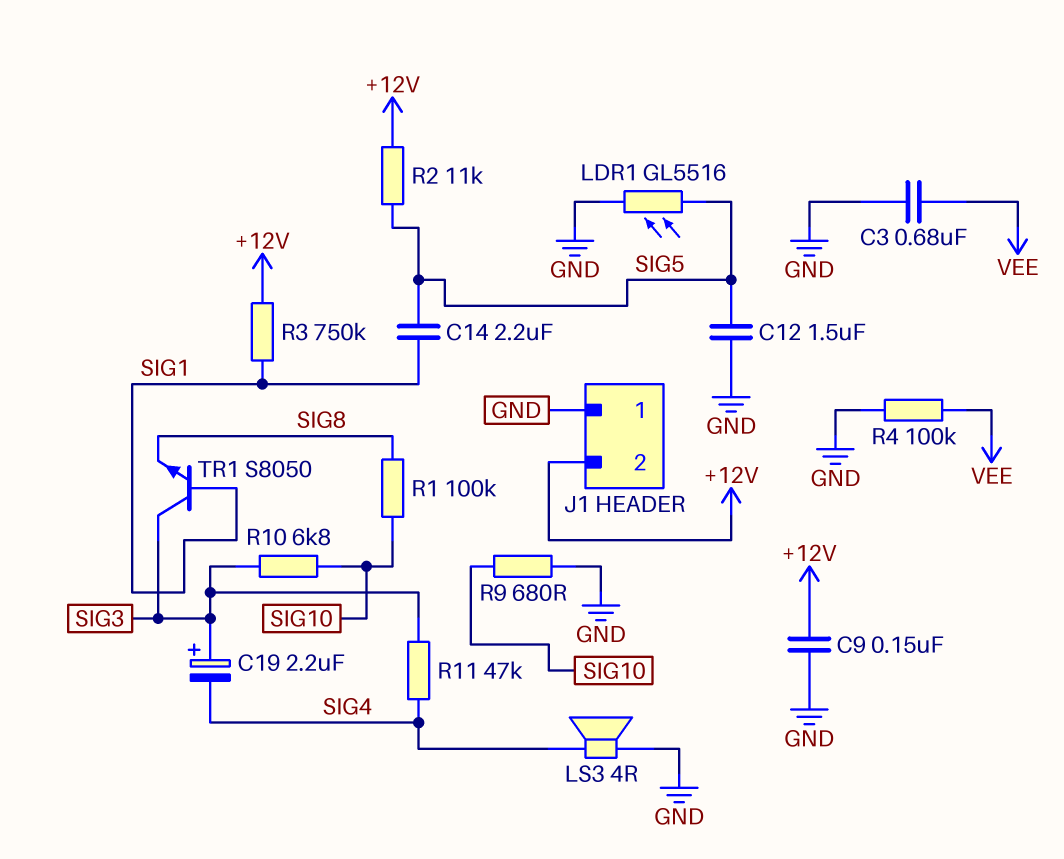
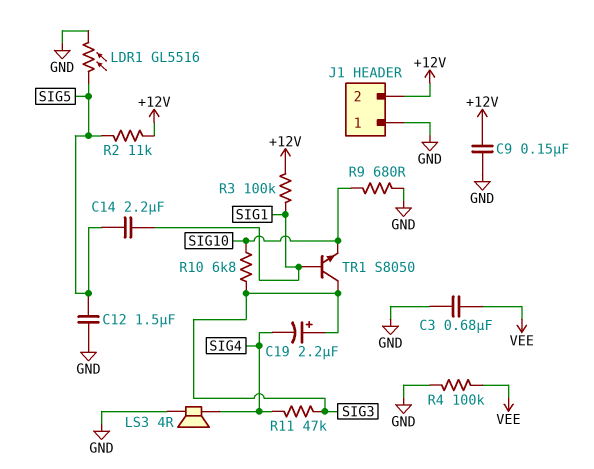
R1: 100k (SIG8, SIG10) -> none
R3: 750k (+12V, SIG1) -> 100k (+12V, SIG1)
TR1: NPN S8050 (B SIG1, C SIG3, E SIG8) -> NPN S8050 (B SIG1, C SIG3, E SIG10)

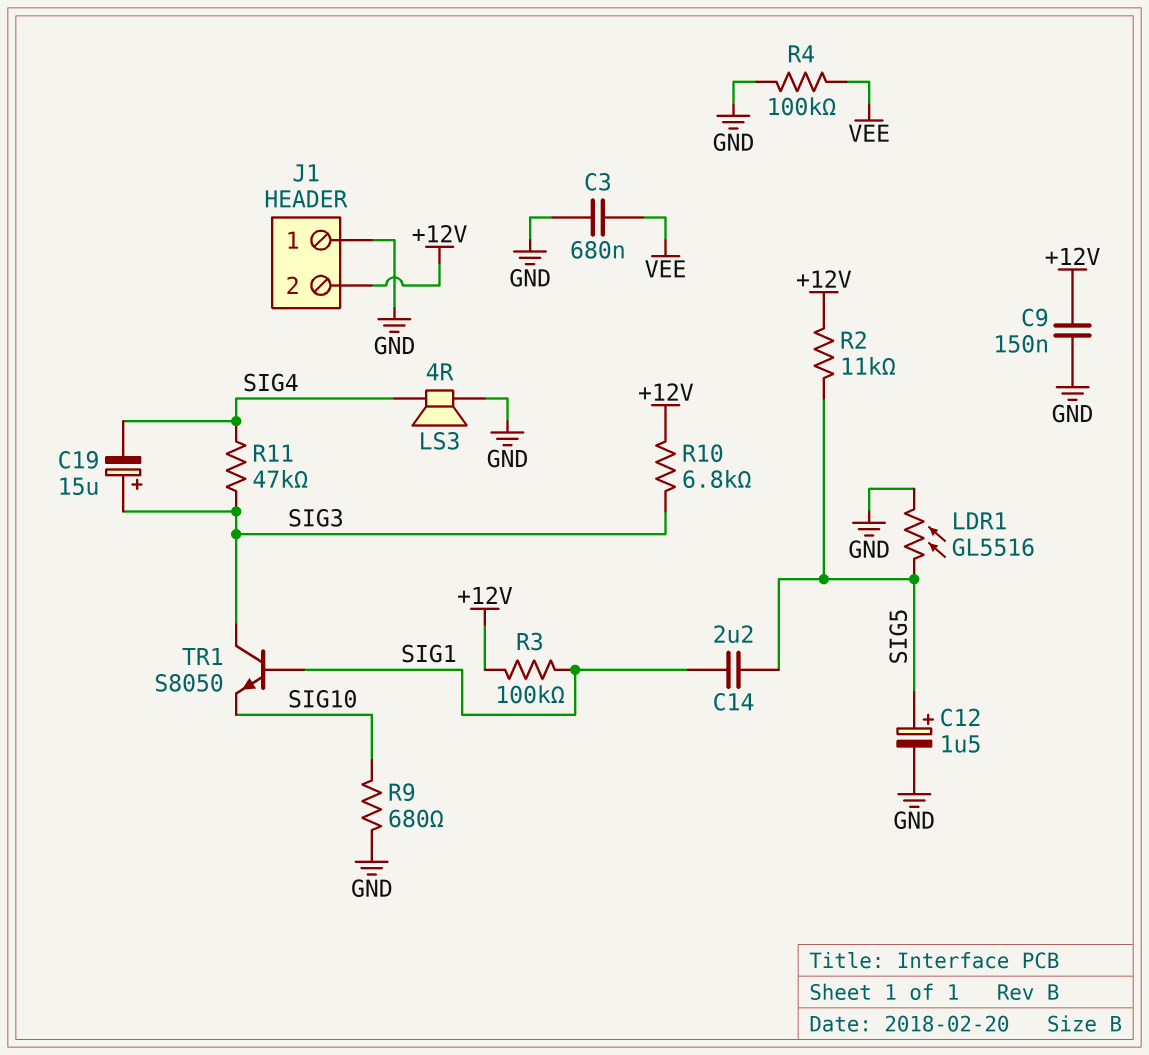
C12: 1.5uF (GND, SIG5) -> 1.5uF (plus SIG5, minus GND)
C19: 2.2uF (plus SIG3, minus SIG4) -> 15uF (plus SIG3, minus SIG4)
R10: 6.8k (SIG3, SIG10) -> 6.8k (+12V, SIG3)

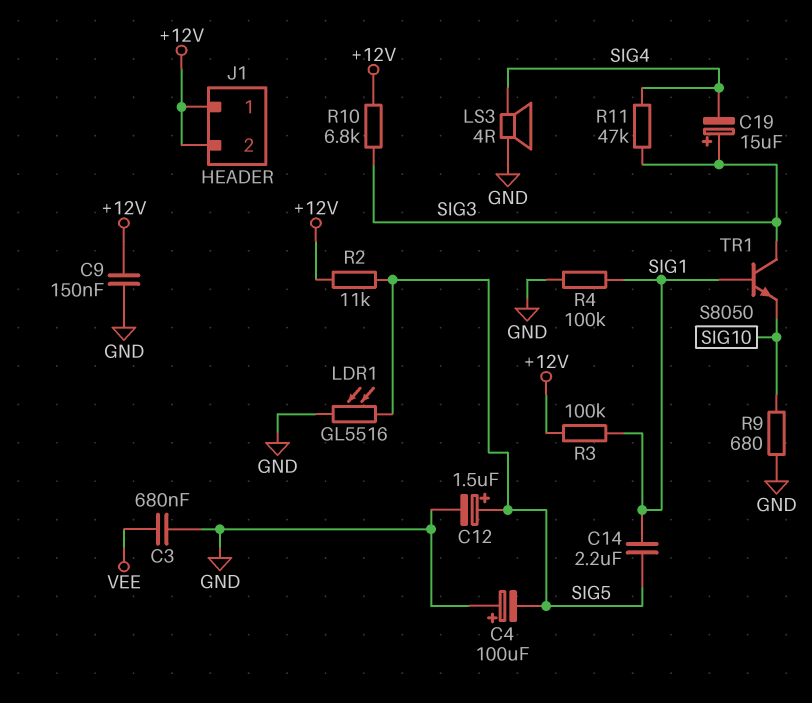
C4: none -> 100uF (plus GND, minus SIG5)
J1 pin 1: GND -> +12V
R4: 100k (GND, VEE) -> 100k (GND, SIG1)

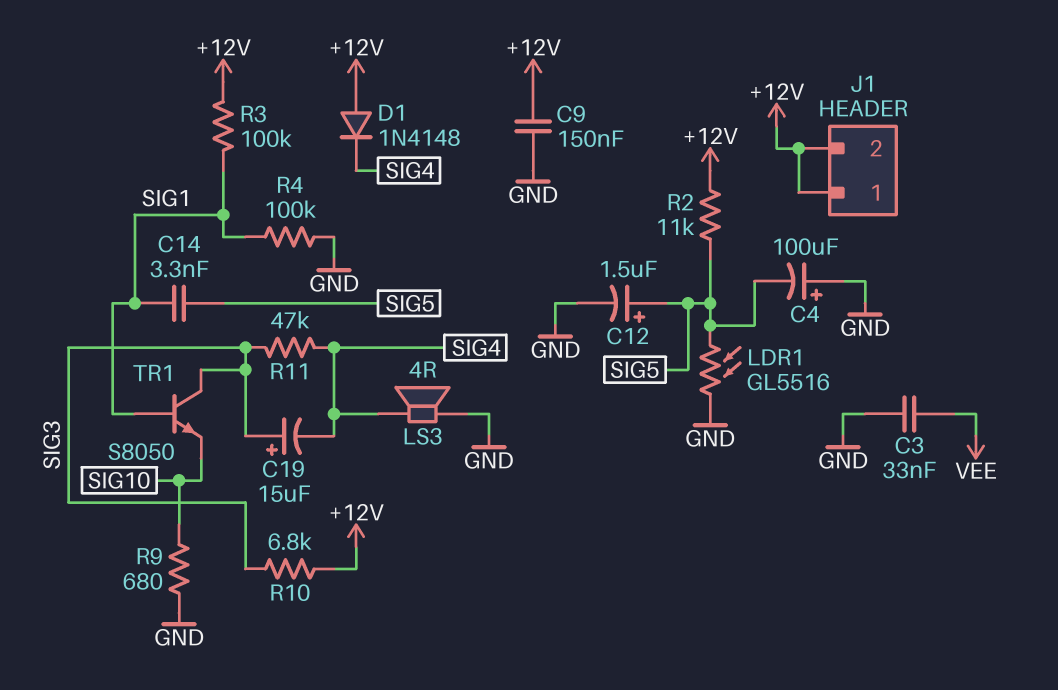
C3: 680nF (GND, VEE) -> 33nF (GND, VEE)
C14: 2.2uF (SIG1, SIG5) -> 3.3nF (SIG1, SIG5)
D1: none -> diode 1N4148 (A +12V, K SIG4)

